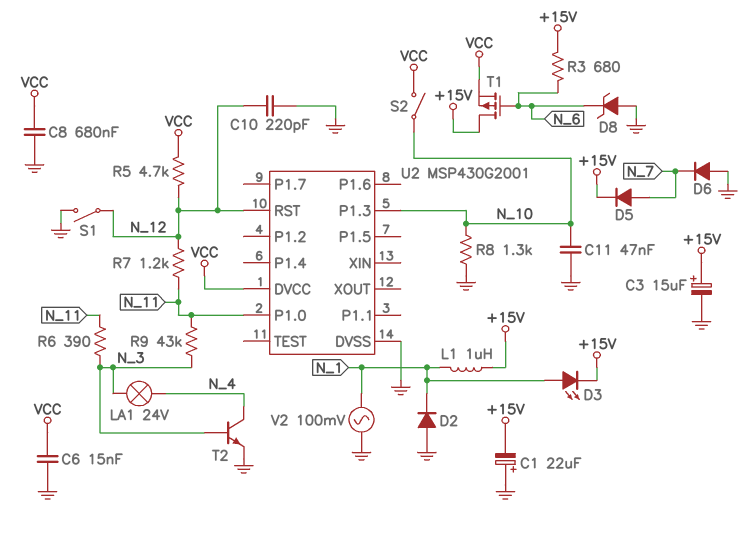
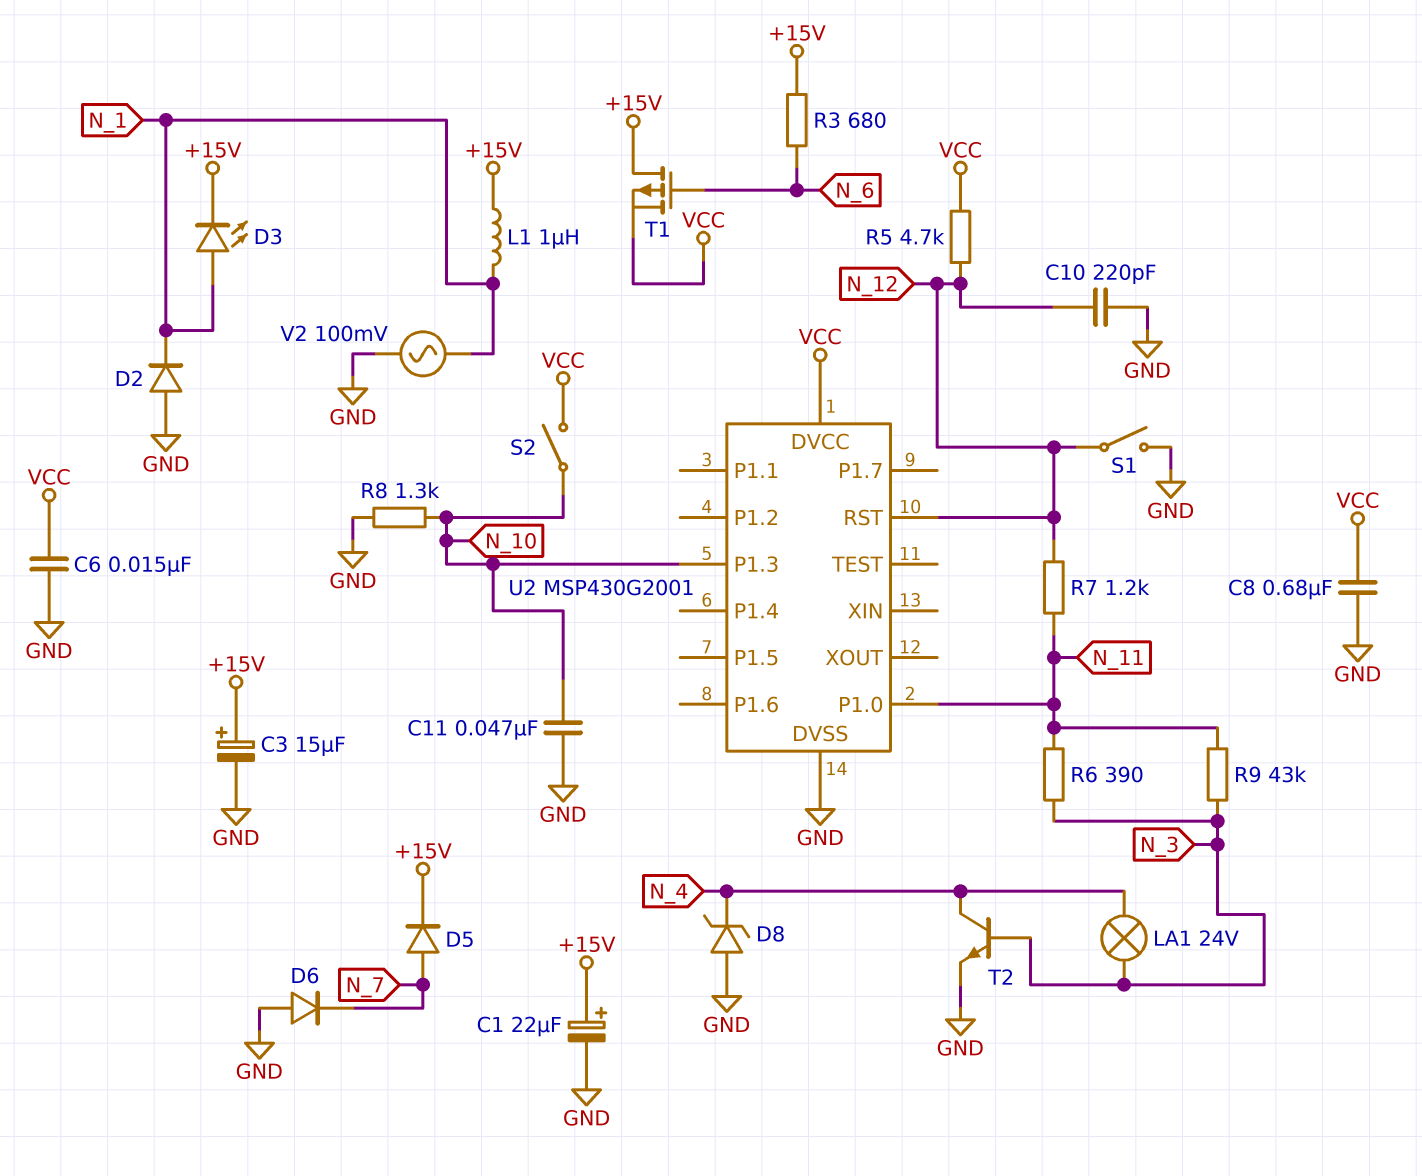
C1: 22uF (plus GND, minus +15V) -> 22uF (plus +15V, minus GND)
D8: zener (A GND, K N_6) -> zener (A GND, K N_4)

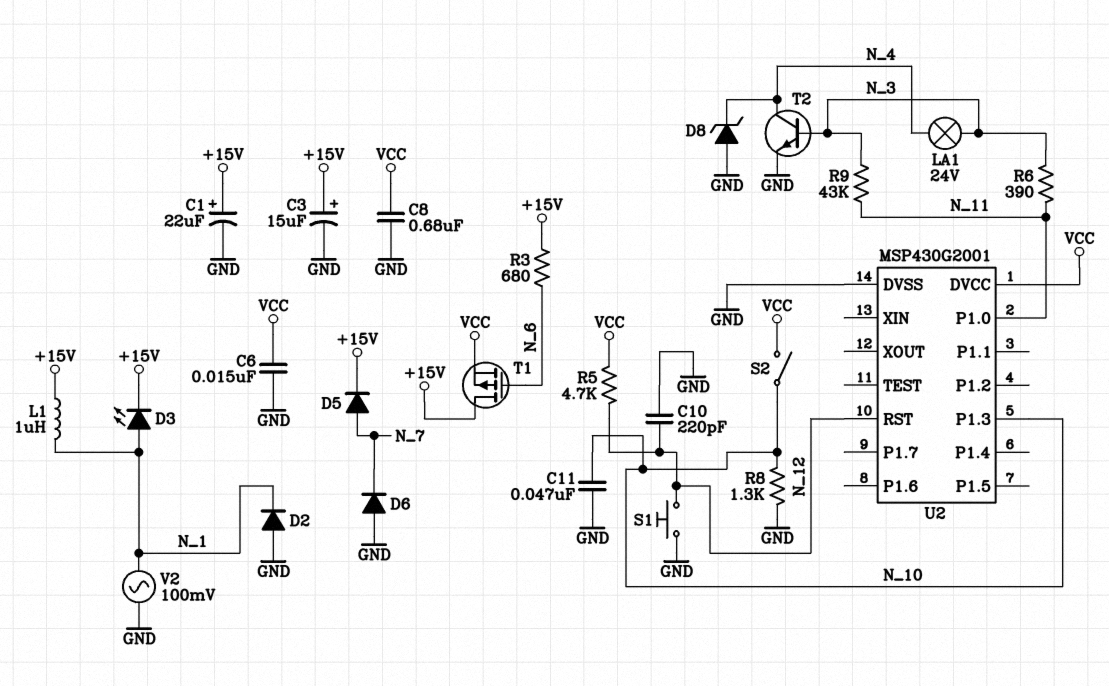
R7: 1.2k (N_11, N_12) -> none
S1: switch (GND, N_12) -> button (GND, N_12)

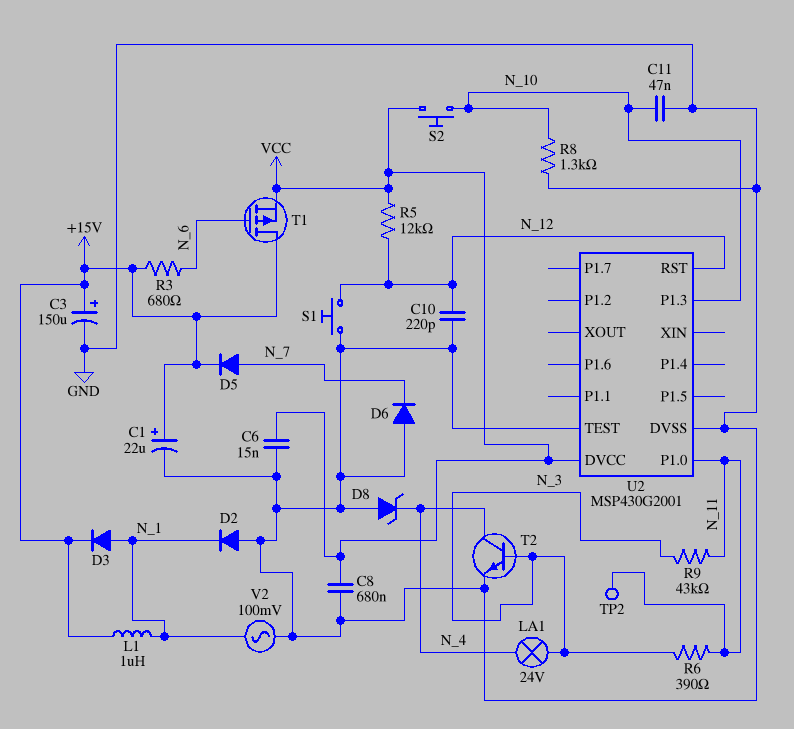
C3: 15uF (plus +15V, minus GND) -> 150uF (plus +15V, minus GND)
D3: LED (A N_1, K +15V) -> diode (A N_1, K +15V)
R5: 4.7k (N_12, VCC) -> 12k (N_12, VCC)
S2: switch (N_10, VCC) -> button (N_10, VCC)
TP2: none -> test point (N_11)
U2 pin TEST: none -> GND

